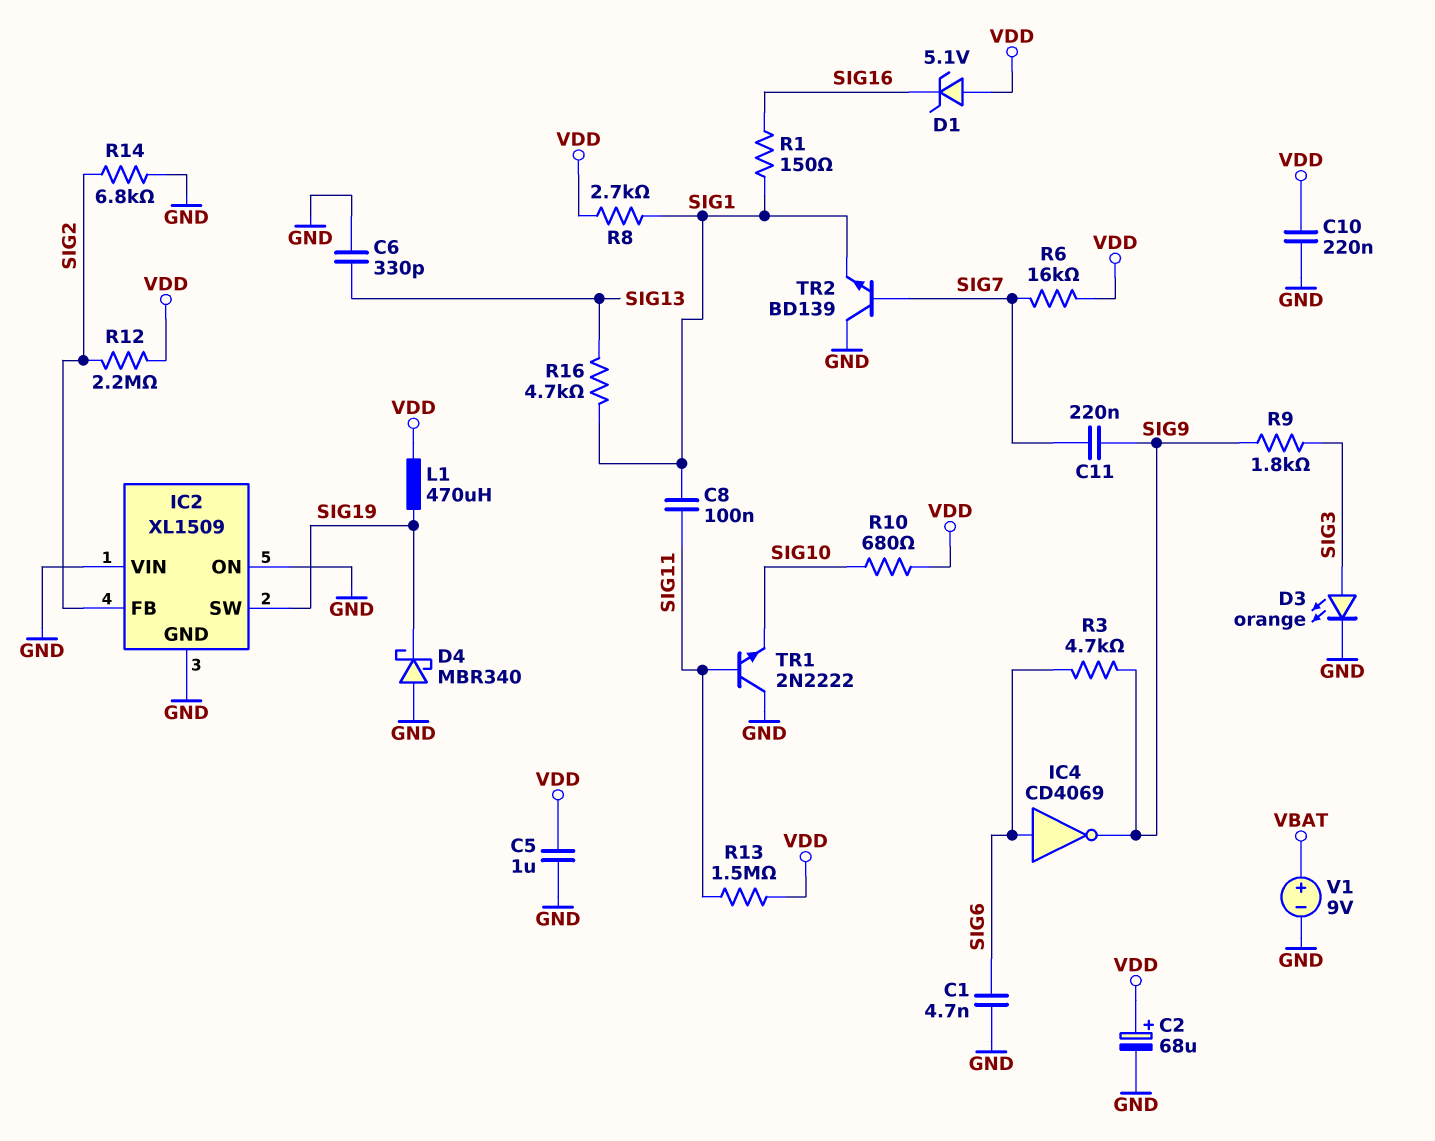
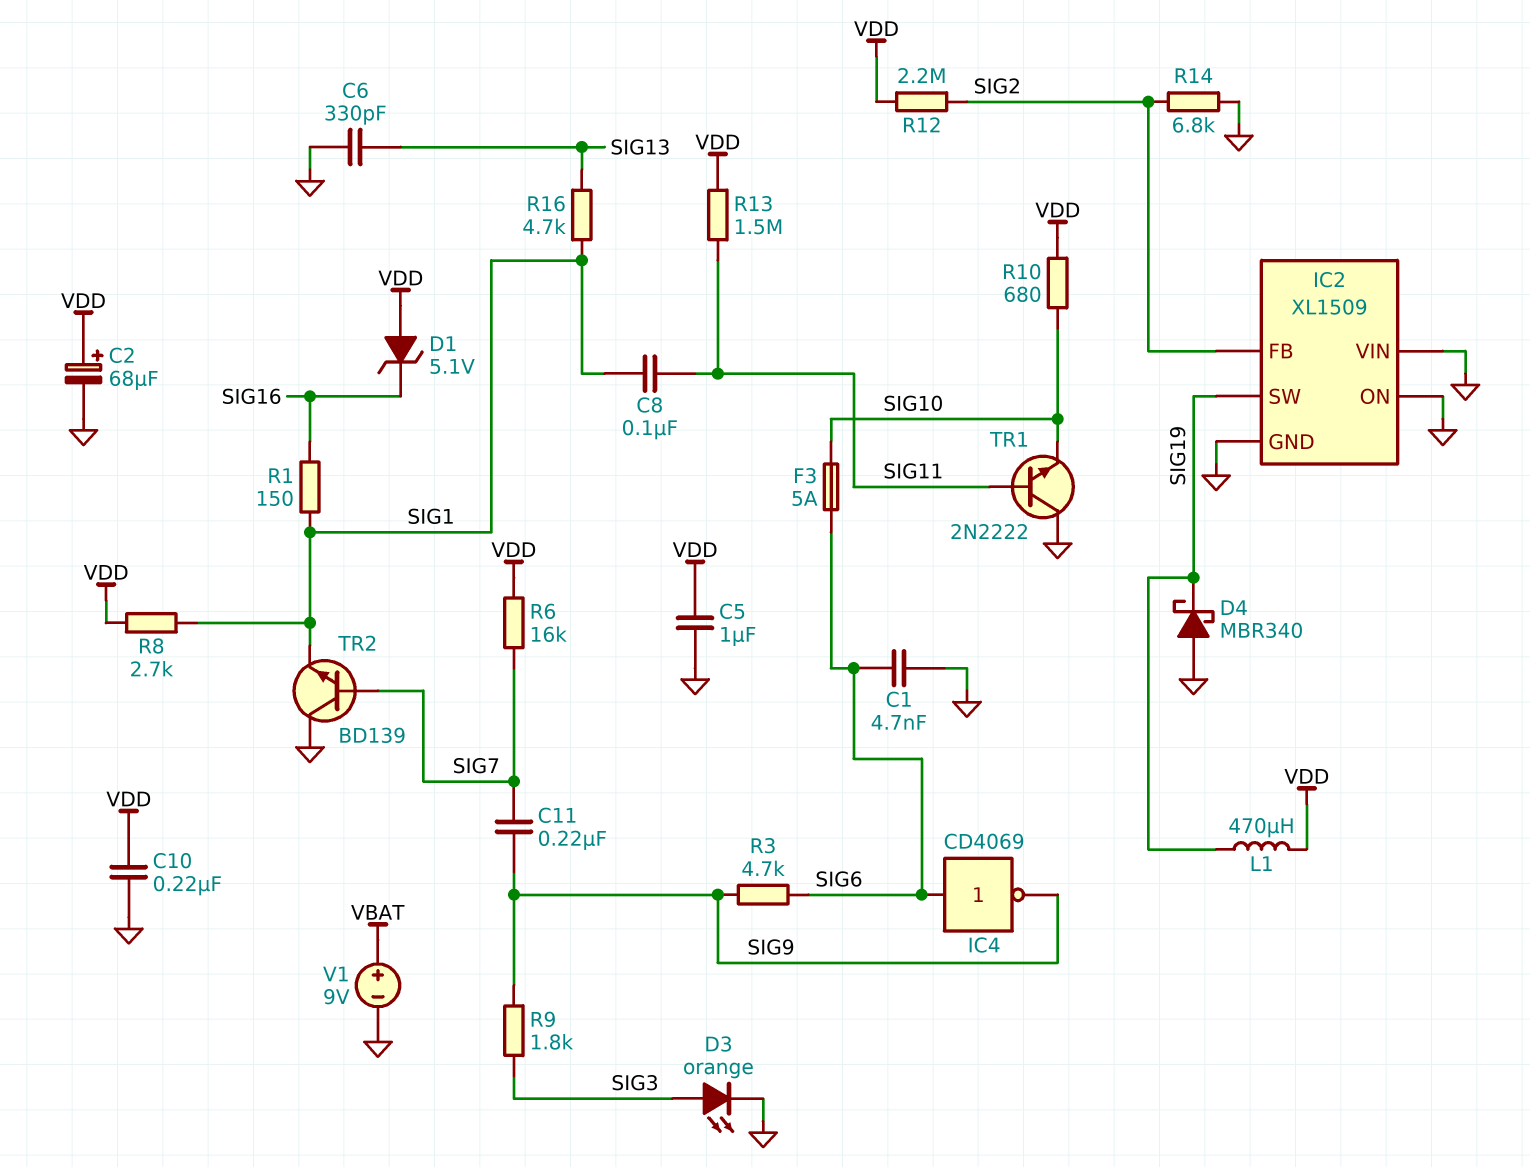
F3: none -> 5A (SIG6, SIG10)

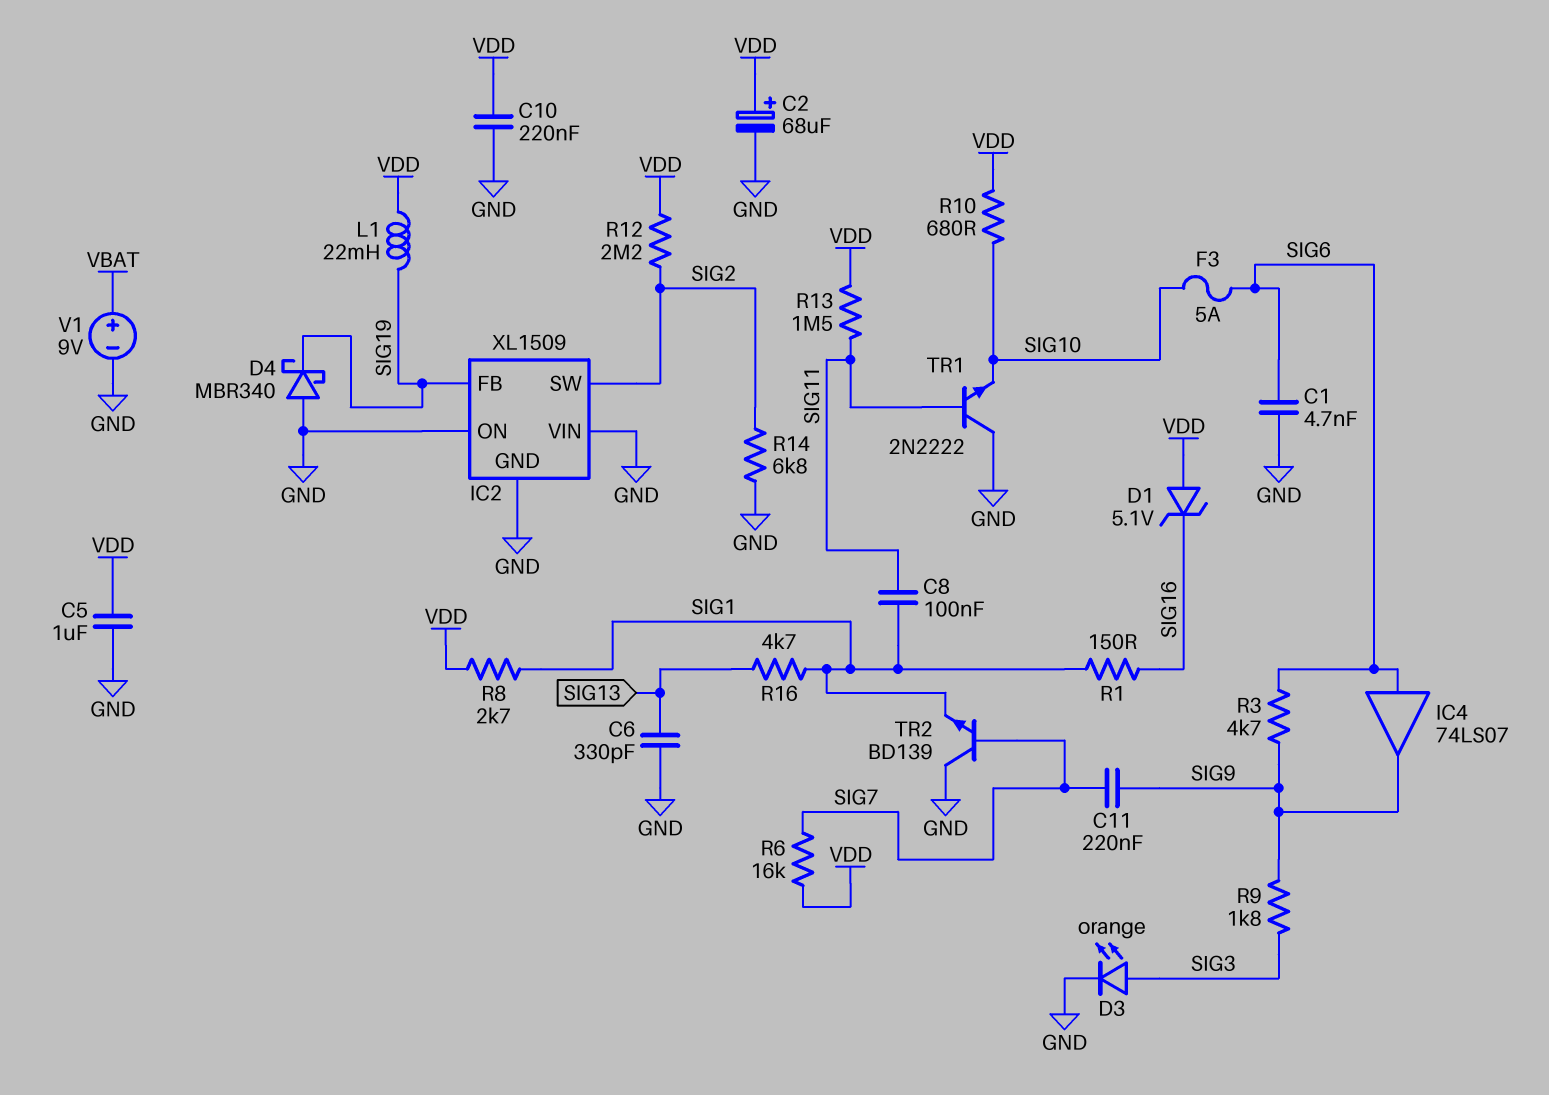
IC2 pin FB: SIG2 -> SIG19
IC2 pin SW: SIG19 -> SIG2
IC4: NOT CD4069 (in SIG6, out SIG9) -> buffer 74LS07 (in SIG6, out SIG9)
L1: 470uH (SIG19, VDD) -> 22mH (SIG19, VDD)

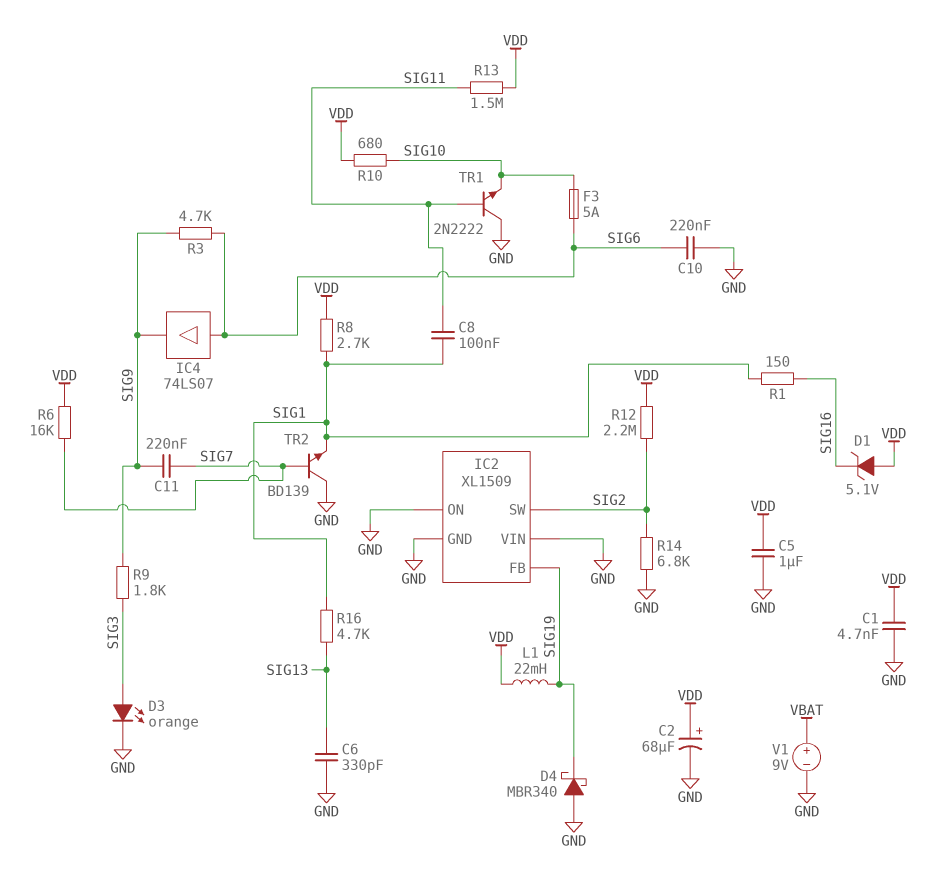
C1: 4.7nF (GND, SIG6) -> 4.7nF (GND, VDD)
C10: 220nF (GND, VDD) -> 220nF (GND, SIG6)

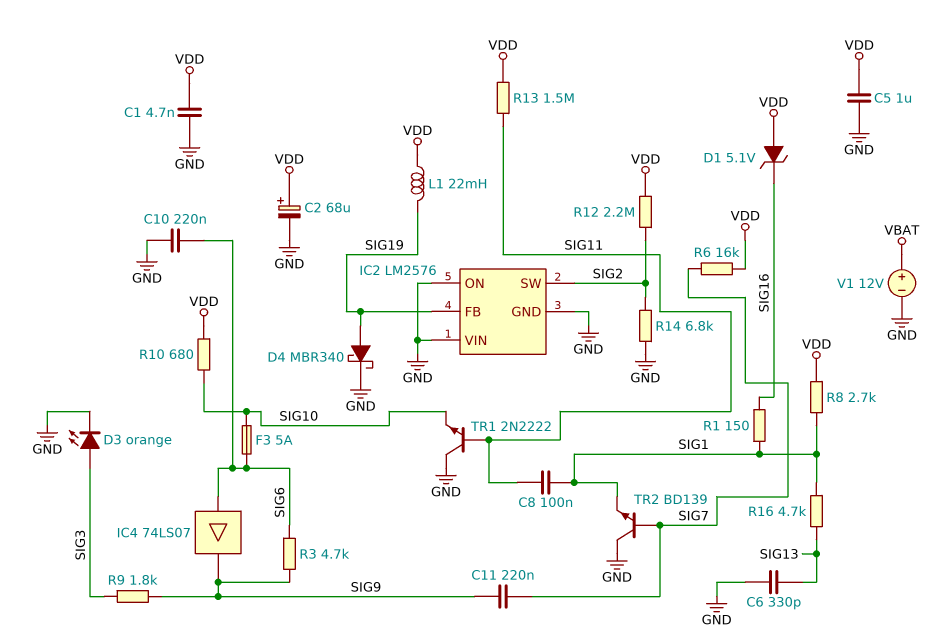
D4: schottky MBR340 (A GND, K SIG19) -> schottky MBR340 (A SIG19, K GND)
IC2: XL1509 -> LM2576
V1: 9V (plus VBAT, minus GND) -> 12V (plus VBAT, minus GND)

